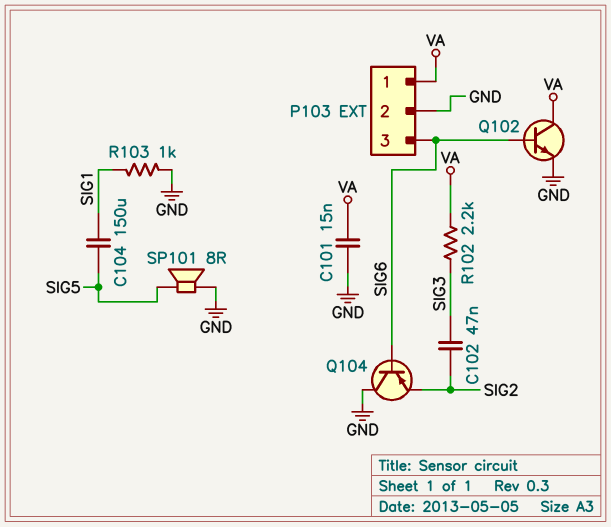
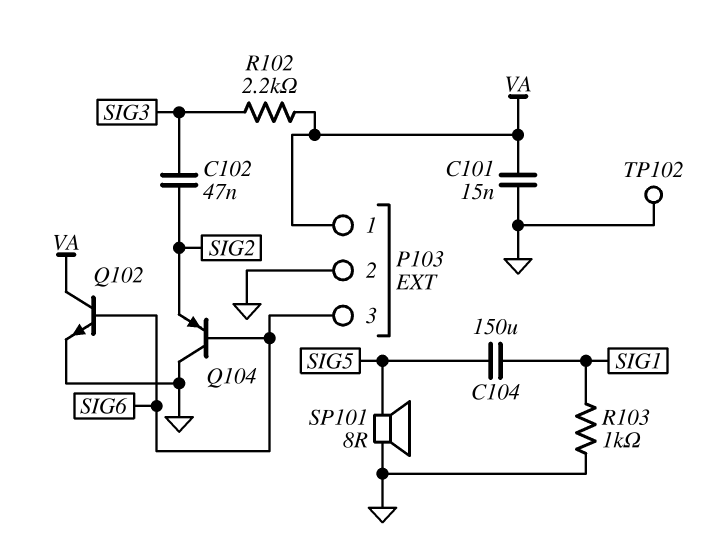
TP102: none -> test point (GND)

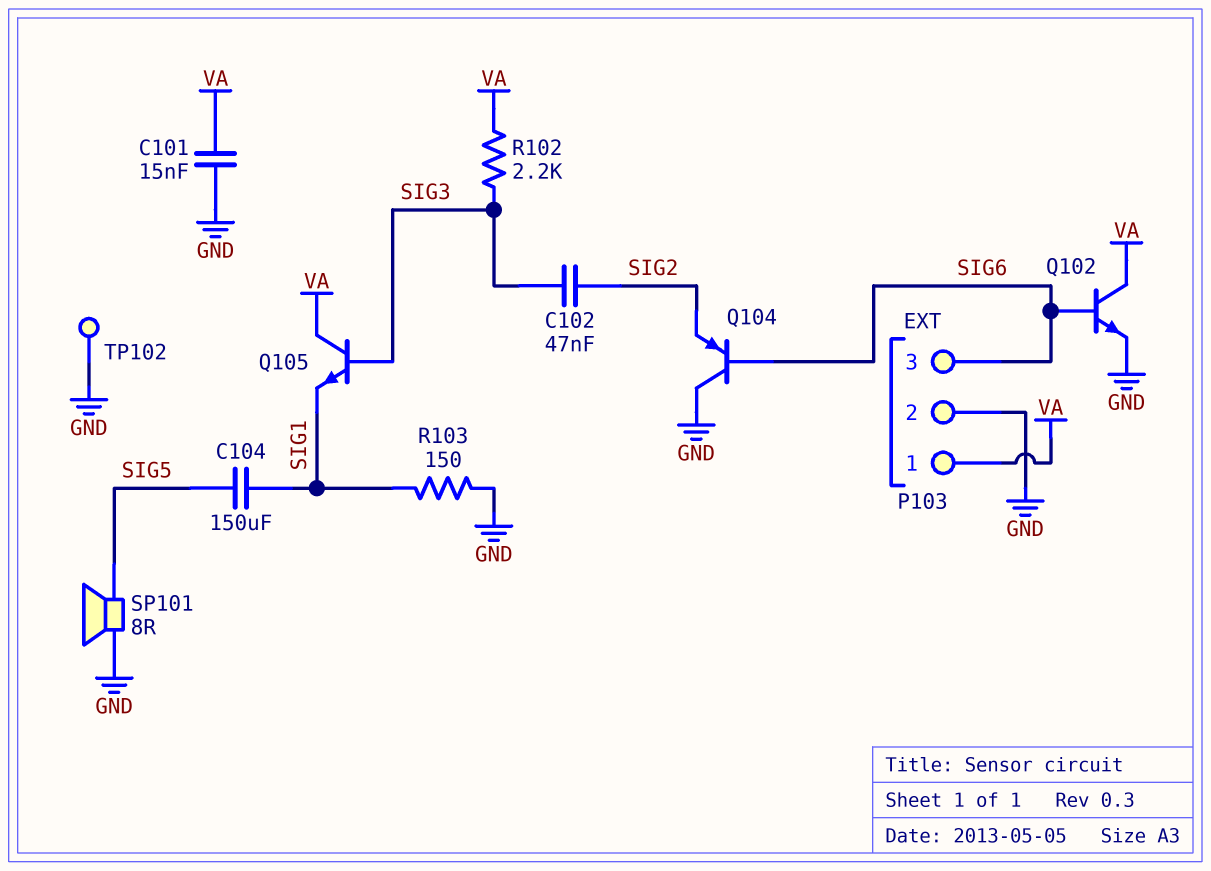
Q105: none -> NPN (B SIG3, C VA, E SIG1)
R103: 1k (GND, SIG1) -> 150 (GND, SIG1)

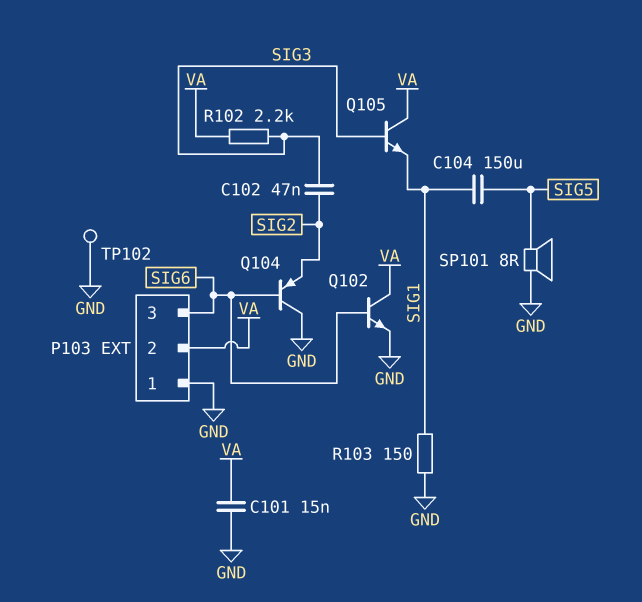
P103 pin 1: VA -> GND
P103 pin 2: GND -> VA

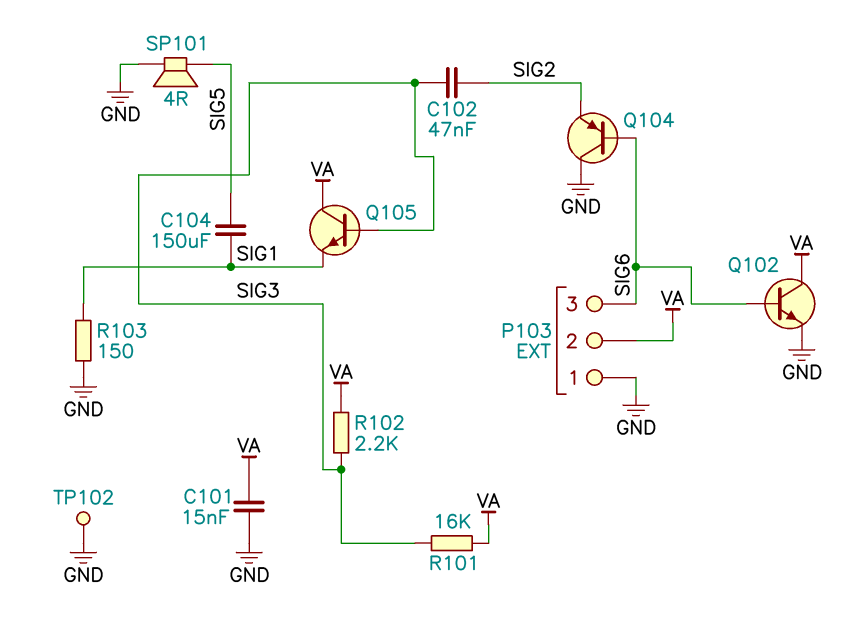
R101: none -> 16k (SIG3, VA)
SP101: speaker 8R (GND, SIG5) -> speaker 4R (GND, SIG5)

